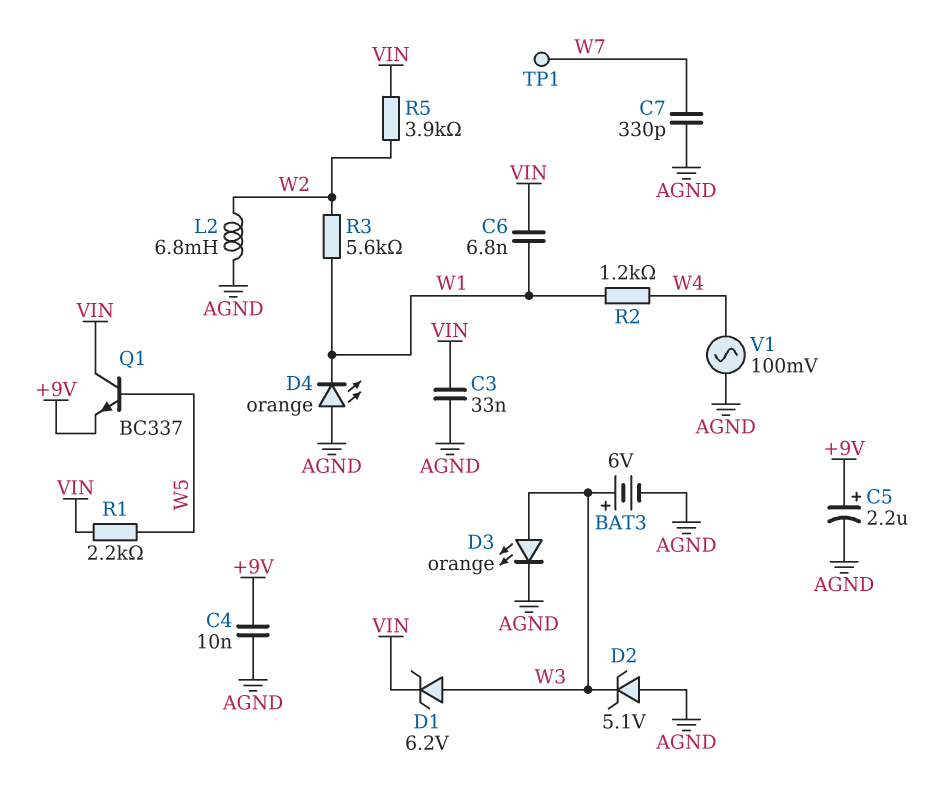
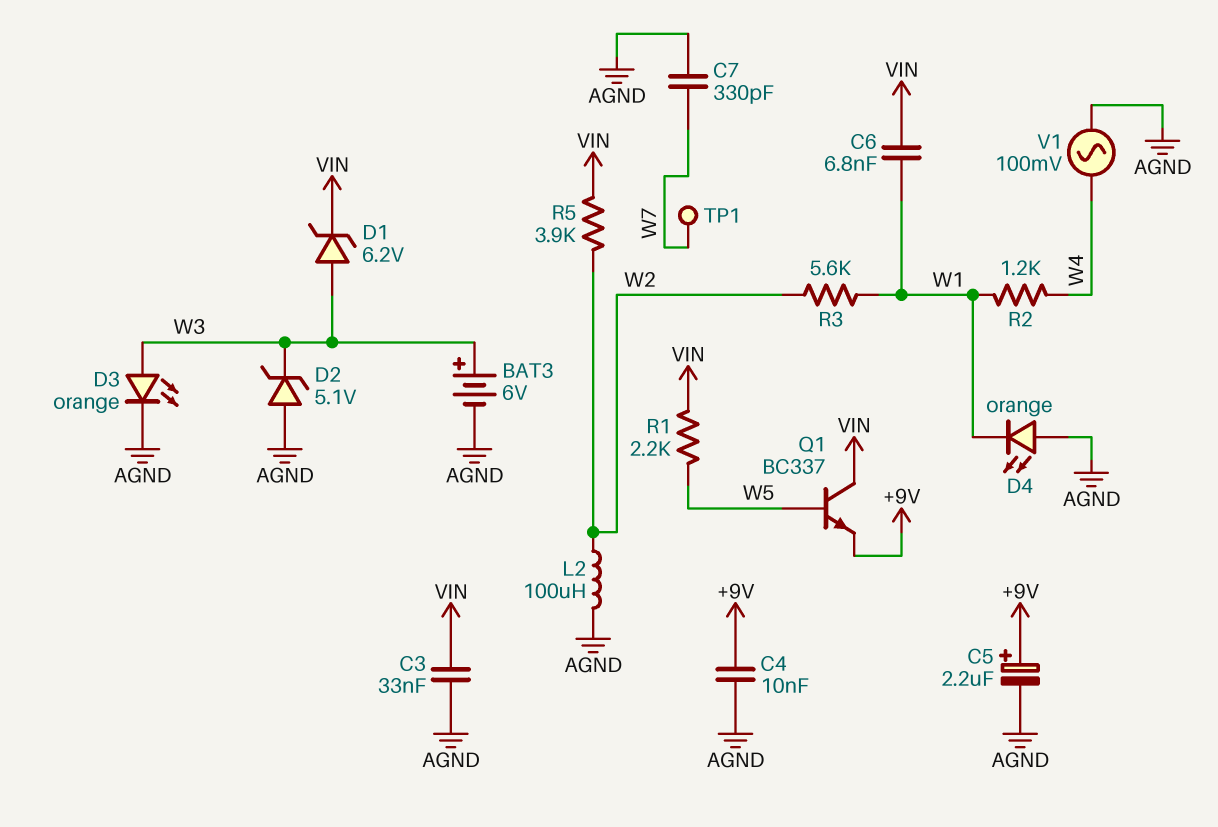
L2: 6.8mH (AGND, W2) -> 100uH (AGND, W2)

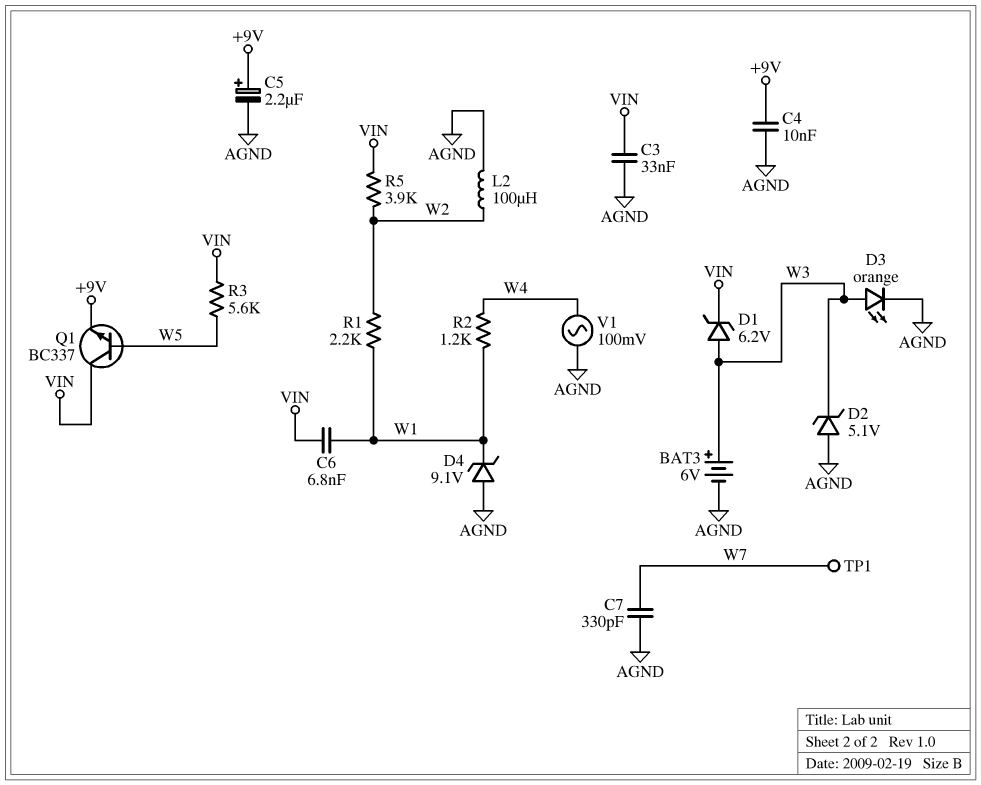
D4: LED orange (A AGND, K W1) -> zener 9.1V (A AGND, K W1)
R1: 2.2k (VIN, W5) -> 2.2k (W1, W2)
R3: 5.6k (W1, W2) -> 5.6k (VIN, W5)

